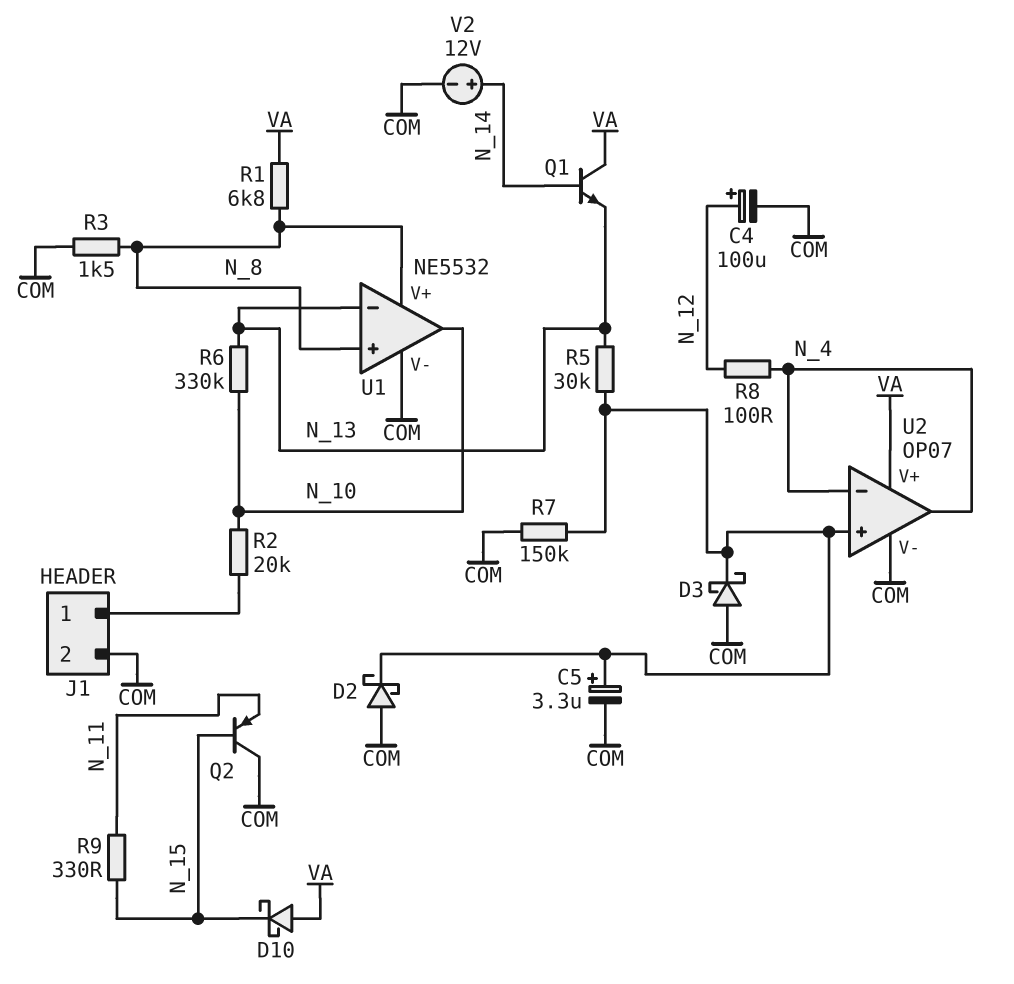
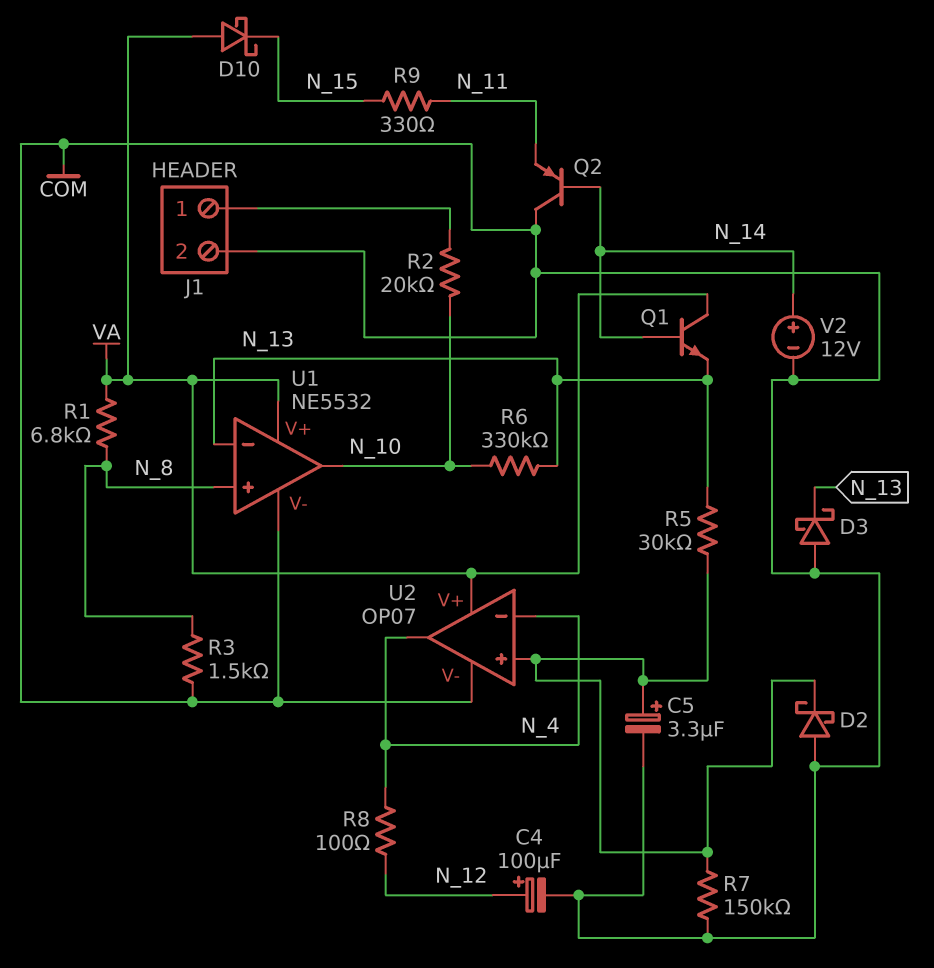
D3: schottky (A COM, K U2/in+) -> schottky (A COM, K N_13)
Q2: PNP (B N_15, C COM, E N_11) -> PNP (B N_14, C COM, E N_11)
U1 pin V+: N_8 -> VA

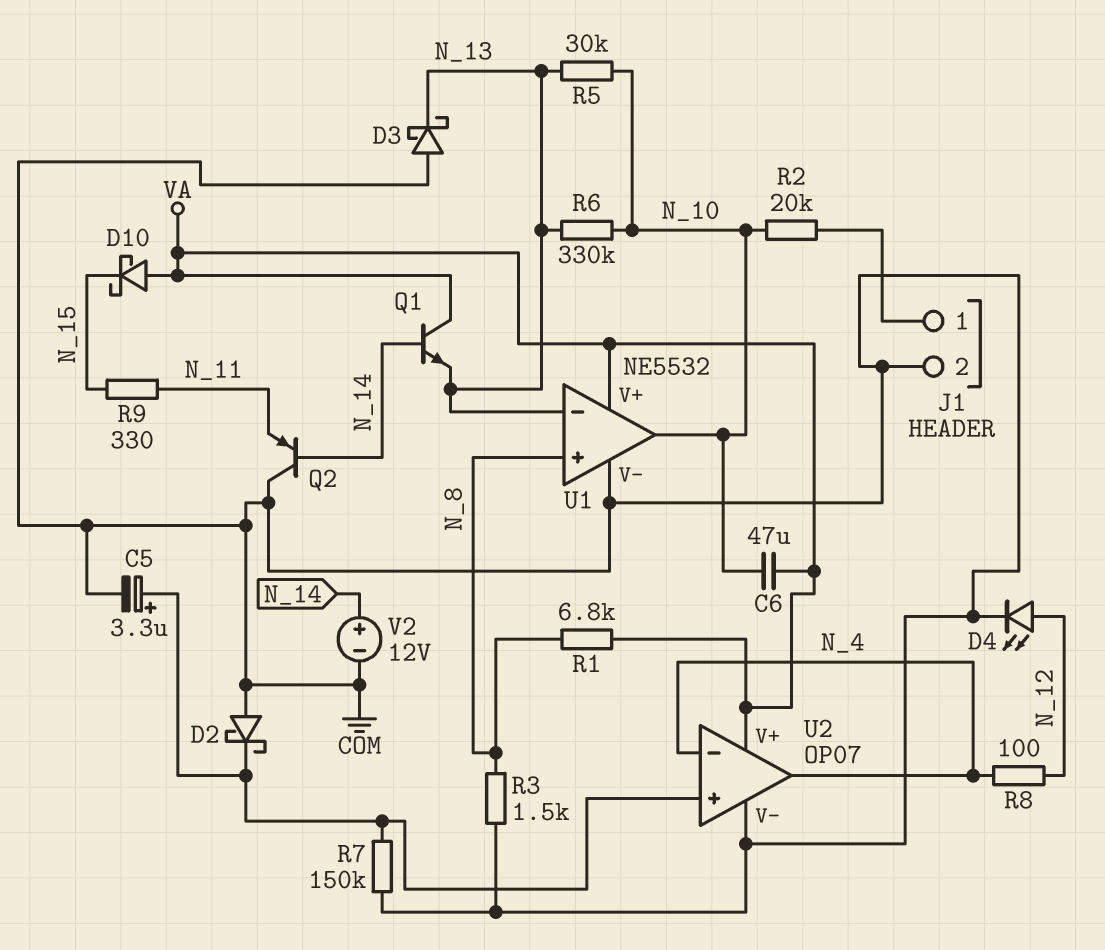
C4: 100uF (plus N_12, minus COM) -> none
C6: none -> 47uF (N_10, VA)
D4: none -> LED (A N_12, K COM)
R5: 30k (N_13, U2/in+) -> 30k (N_10, N_13)

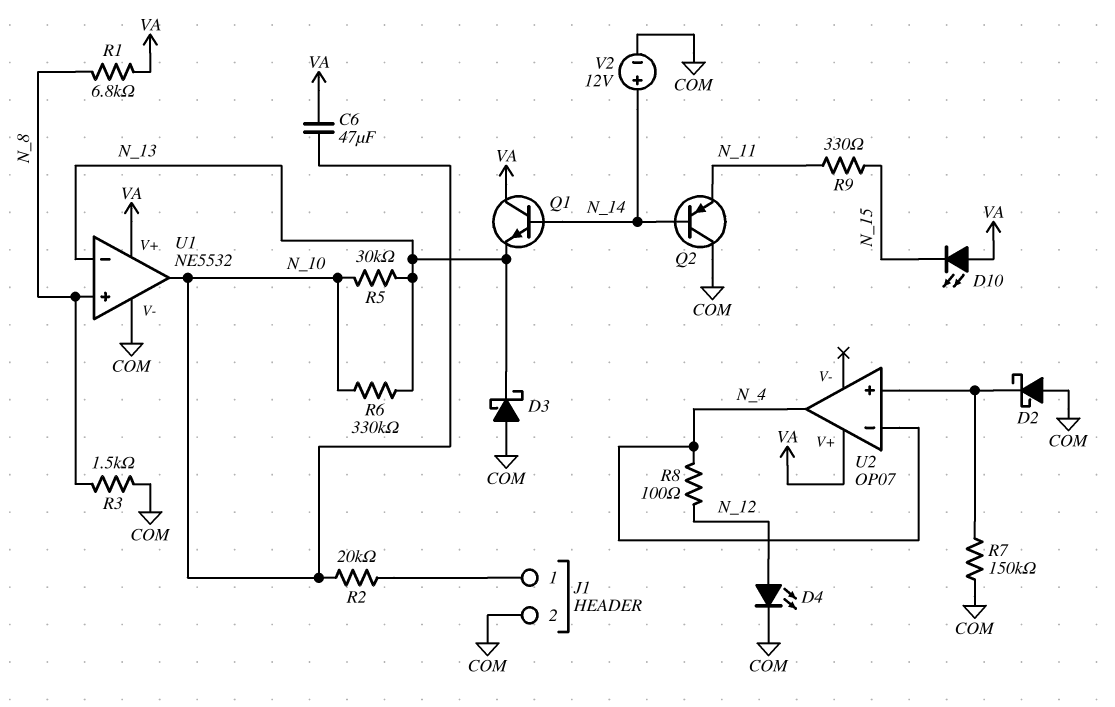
C5: 3.3uF (plus U2/in+, minus COM) -> none
D10: schottky (A VA, K N_15) -> LED (A VA, K N_15)
U2 pin V-: COM -> none

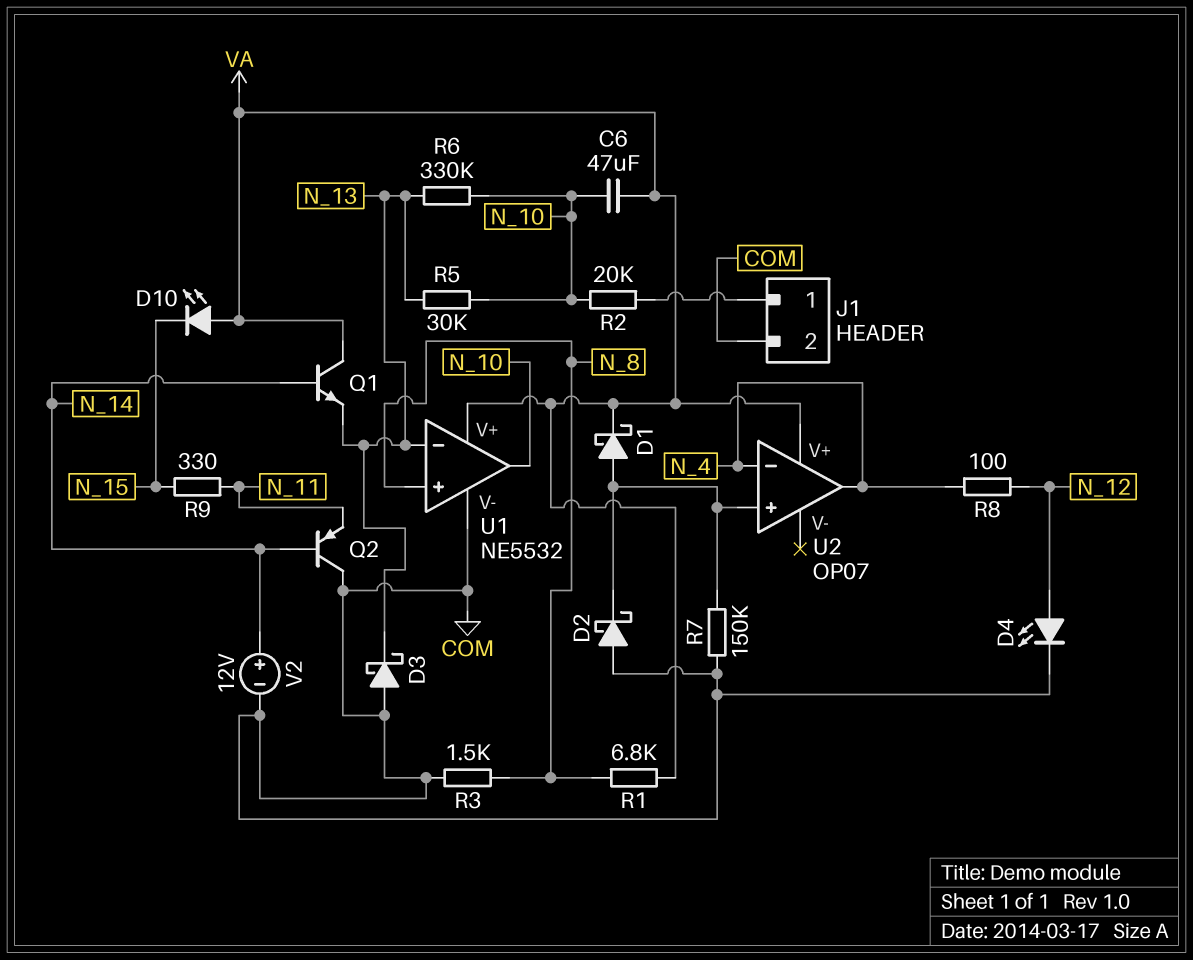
D1: none -> schottky (A U2/in+, K VA)

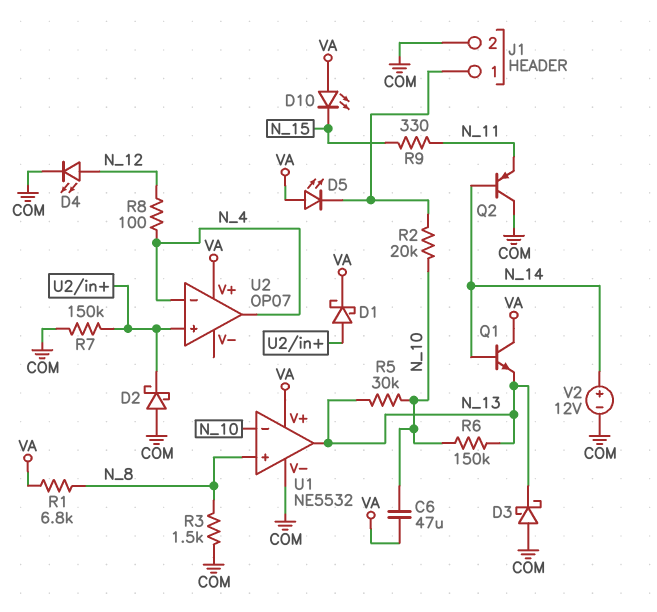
D5: none -> LED (A VA, K J1/1)
R6: 330k (N_10, N_13) -> 150k (N_10, N_13)
U1 pin in-: N_13 -> N_10
U1 pin out: N_10 -> N_13

